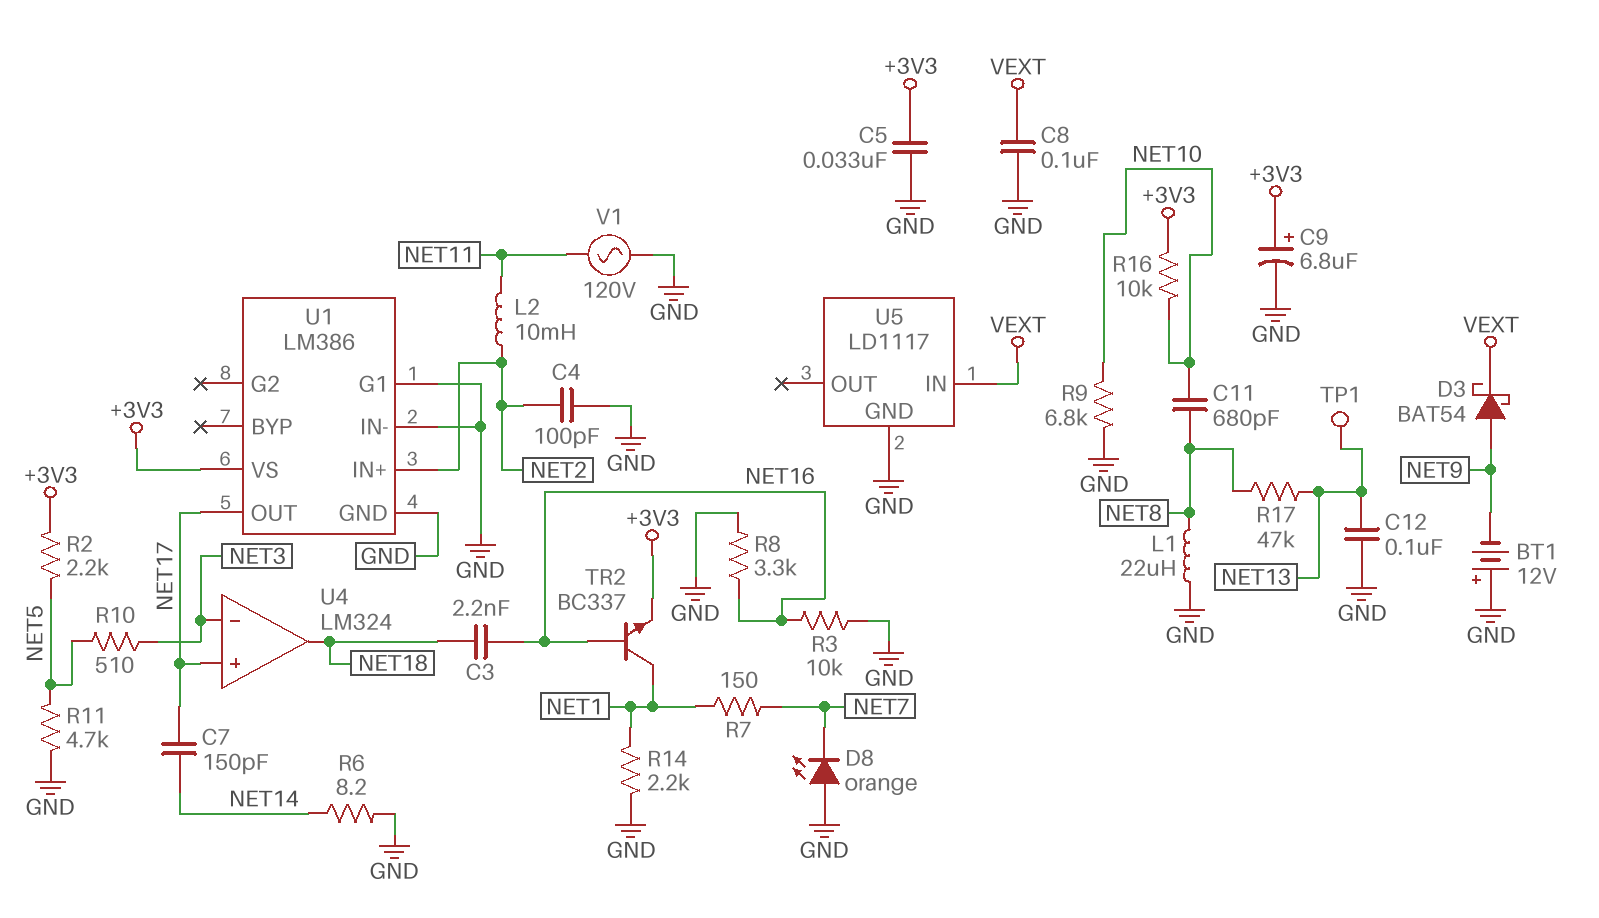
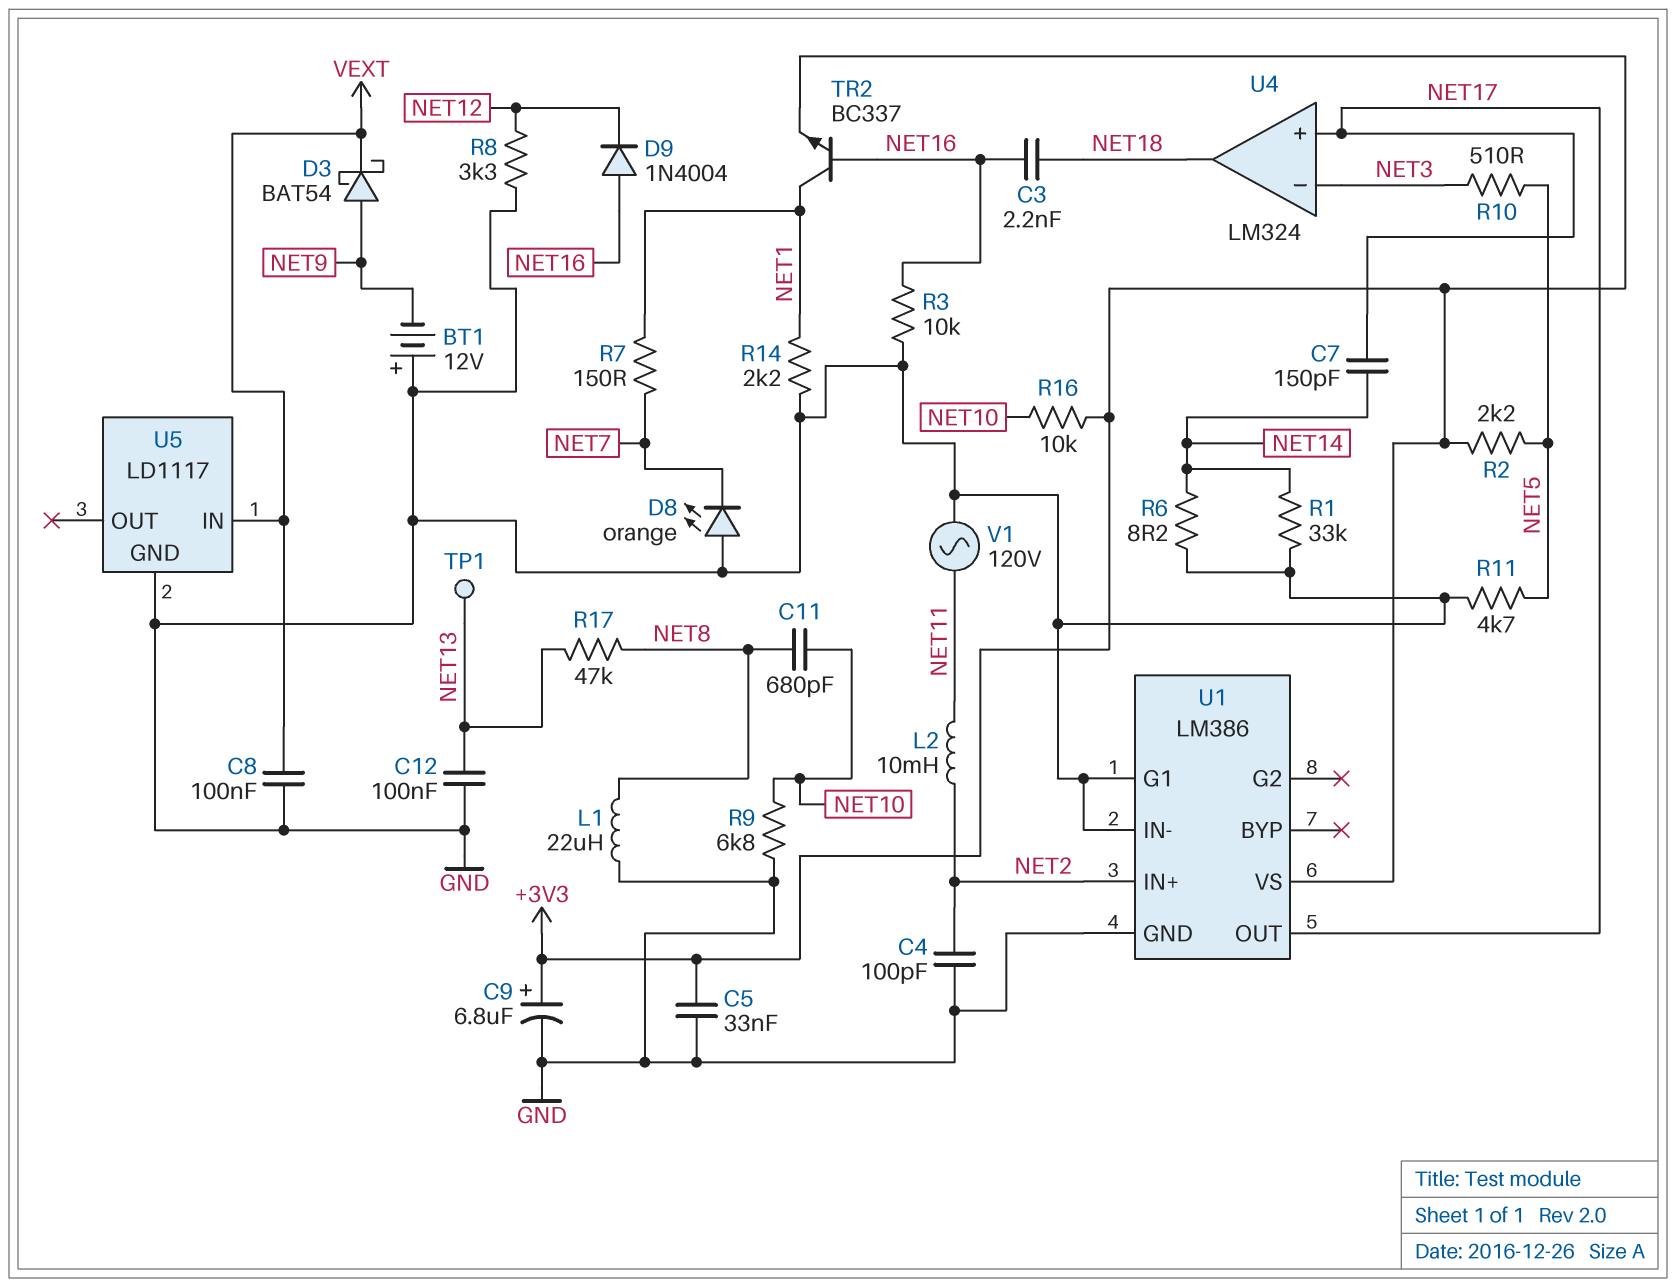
D9: none -> diode 1N4004 (A NET16, K NET12)
R1: none -> 33k (GND, NET14)
R8: 3.3k (GND, NET16) -> 3.3k (GND, NET12)

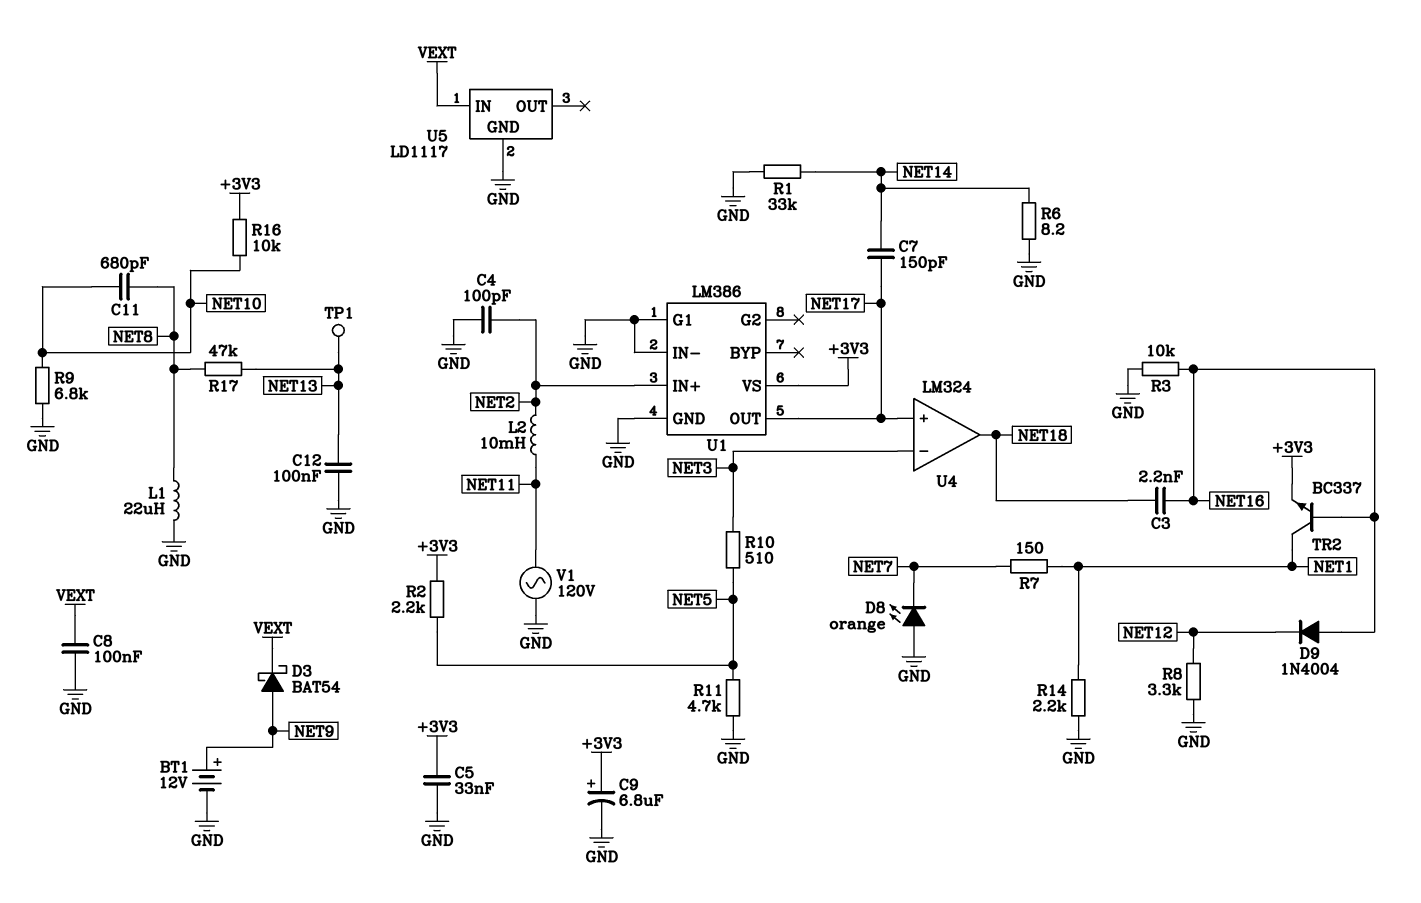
BT1: 12V (plus GND, minus NET9) -> 12V (plus NET9, minus GND)

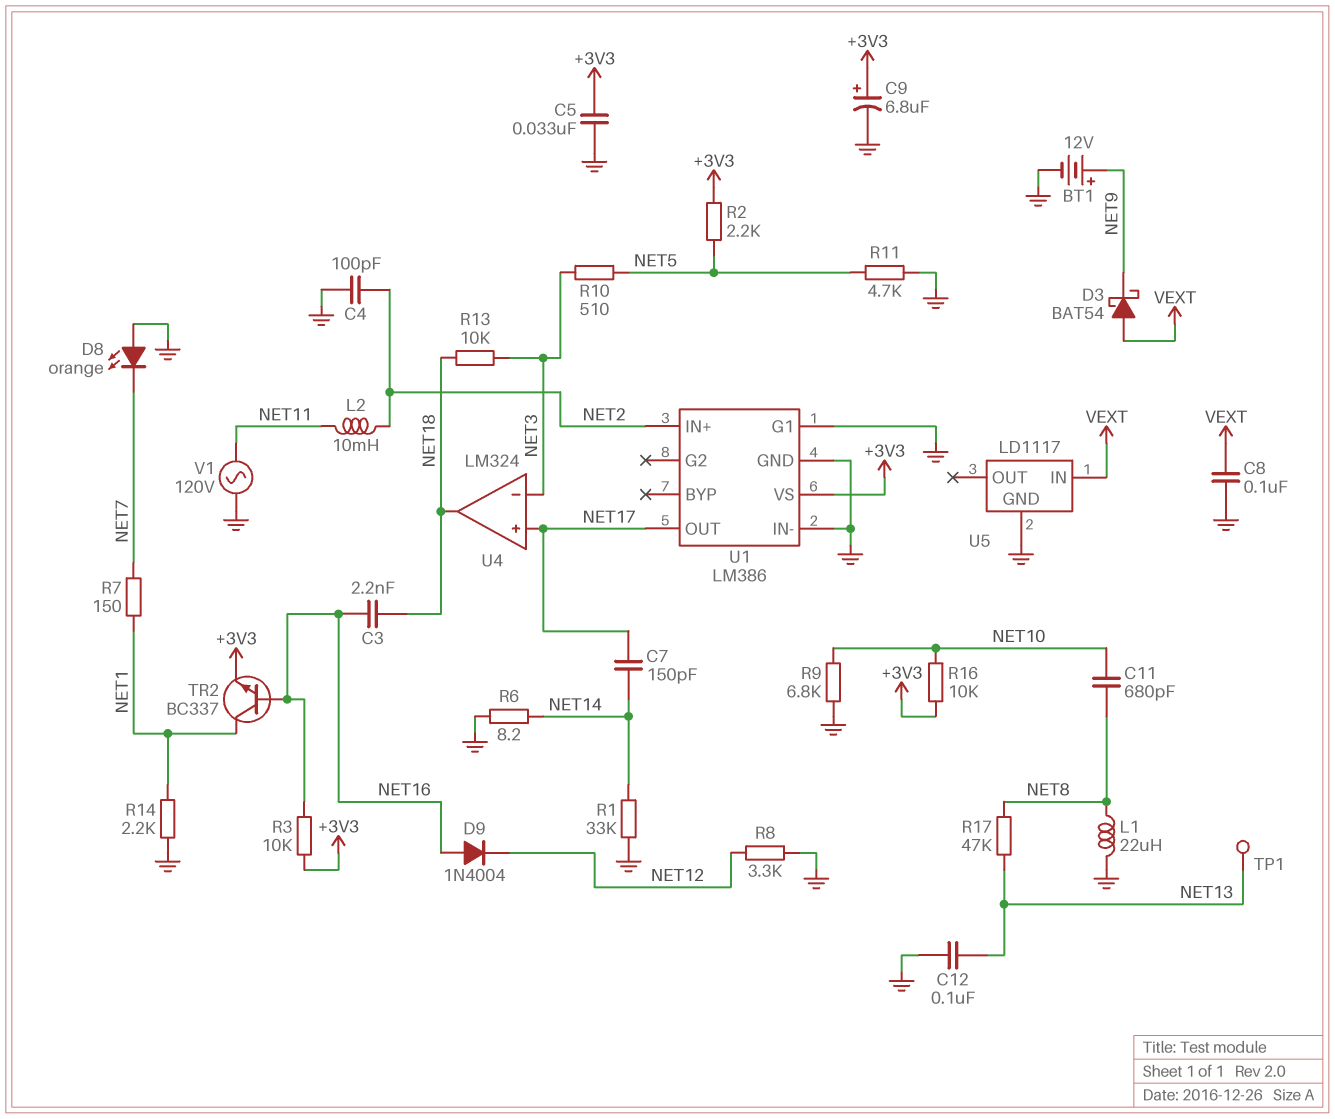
D3: schottky BAT54 (A NET9, K VEXT) -> schottky BAT54 (A VEXT, K NET9)
R3: 10k (GND, NET16) -> 10k (+3V3, NET16)
R13: none -> 10k (NET3, NET18)

